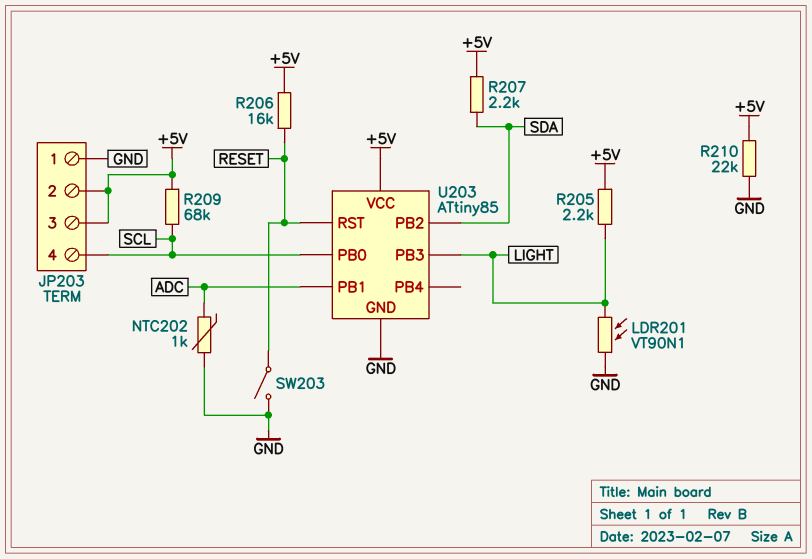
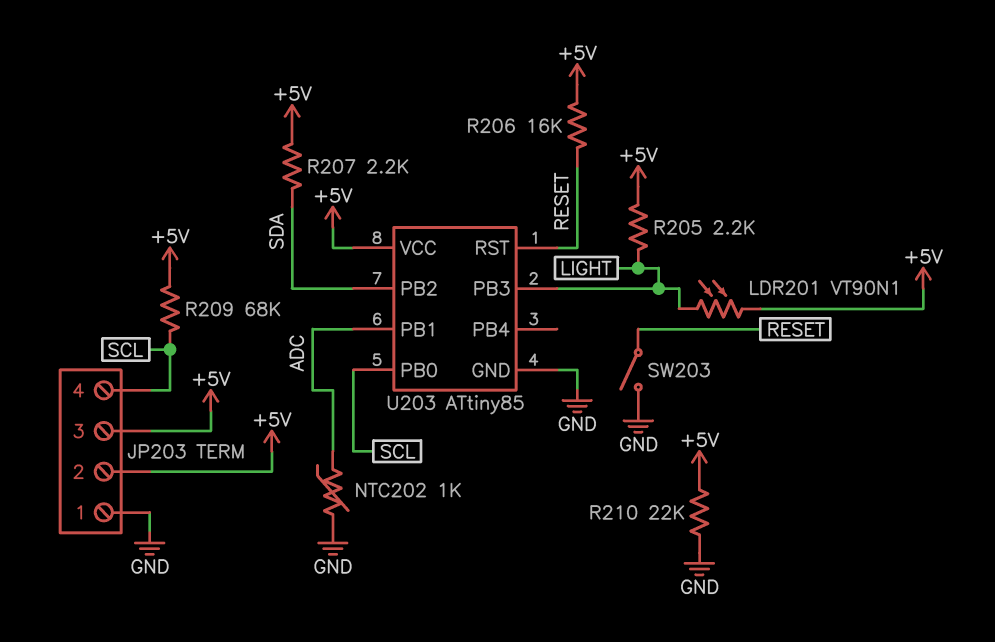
LDR201: VT90N1 (GND, LIGHT) -> VT90N1 (+5V, LIGHT)

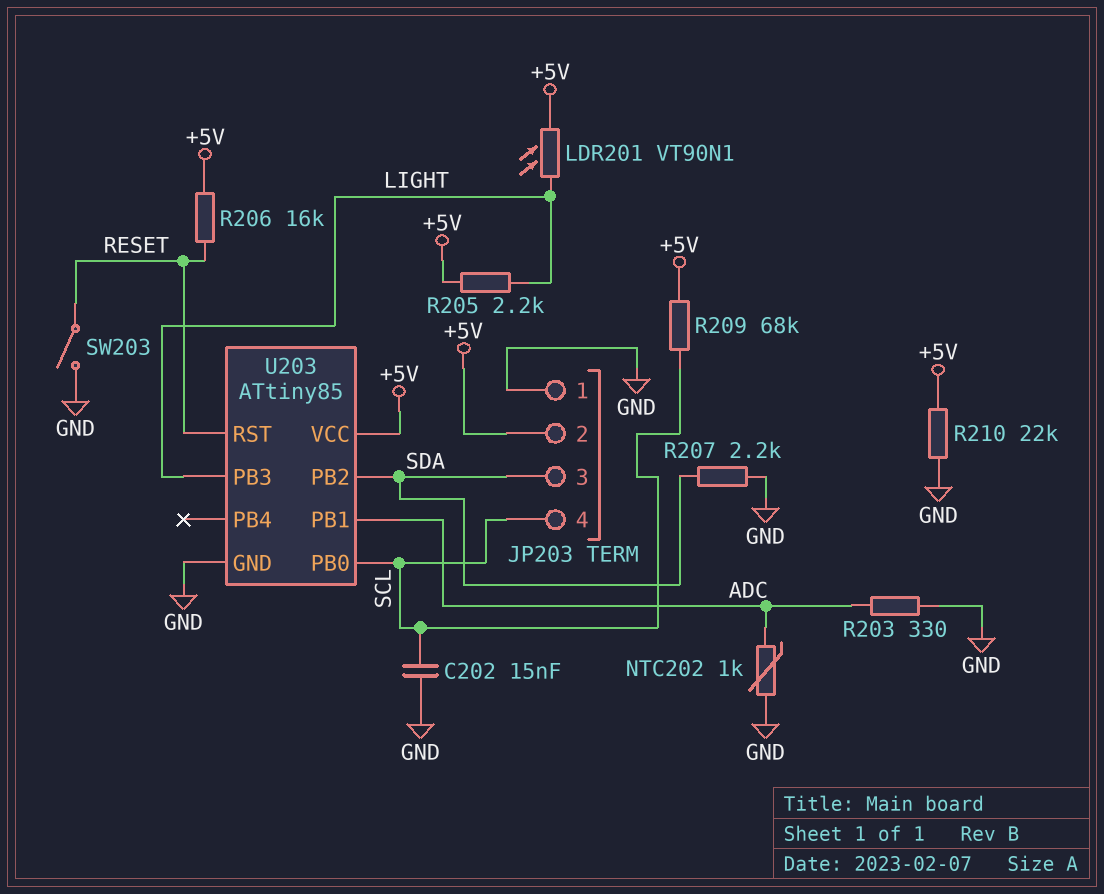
C202: none -> 15nF (GND, SCL)
JP203 pin 3: +5V -> SDA
R203: none -> 330 (ADC, GND)
R207: 2.2k (+5V, SDA) -> 2.2k (GND, SDA)

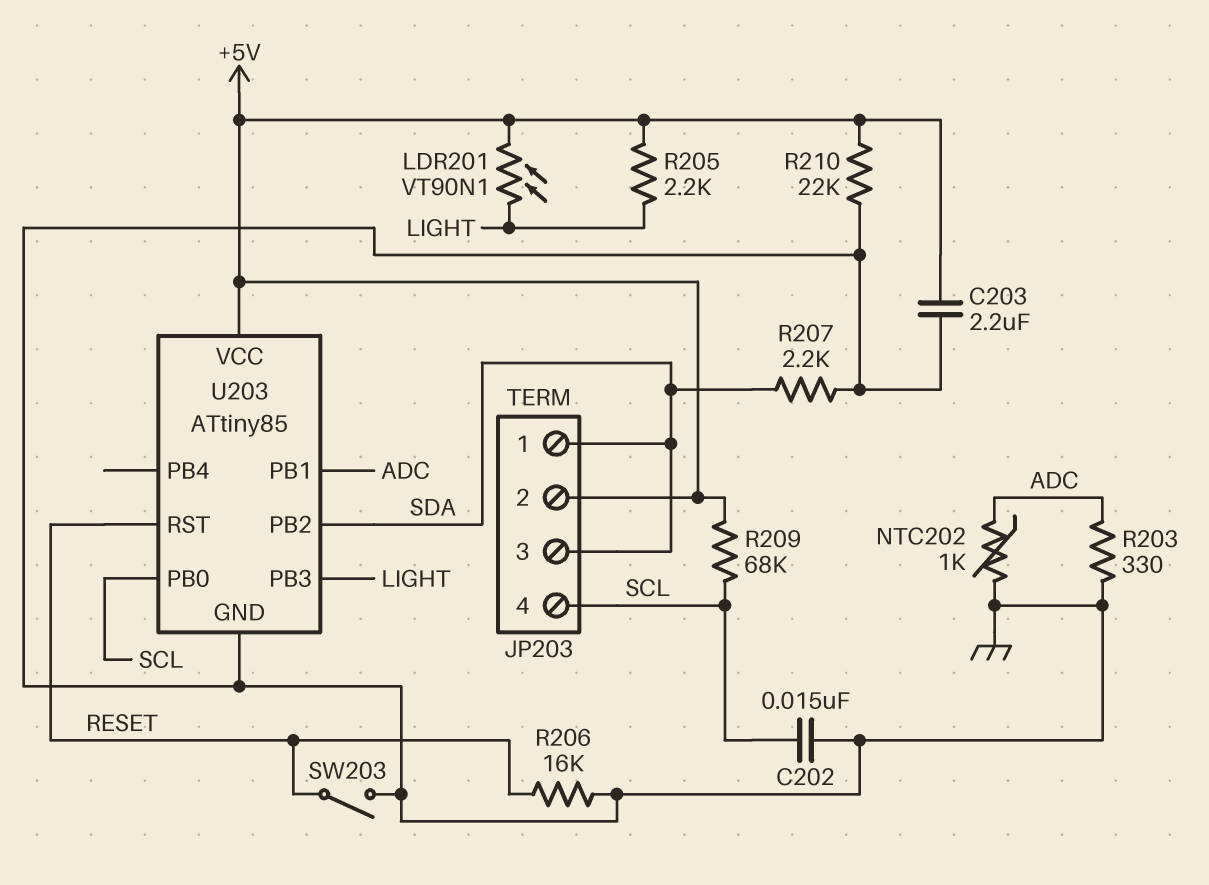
C203: none -> 2.2uF (+5V, GND)
JP203 pin 1: GND -> SDA
R206: 16k (+5V, RESET) -> 16k (GND, RESET)

